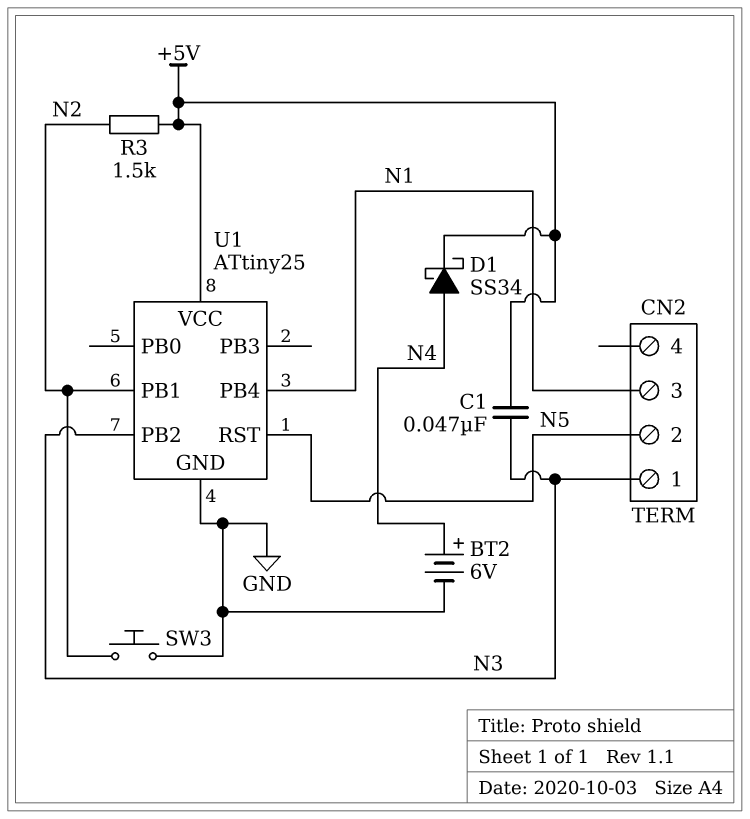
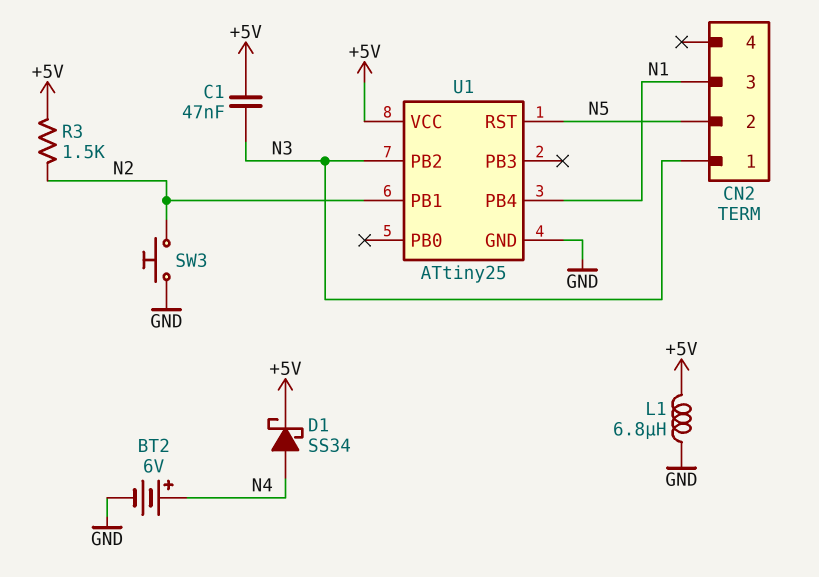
L1: none -> 6.8uH (+5V, GND)

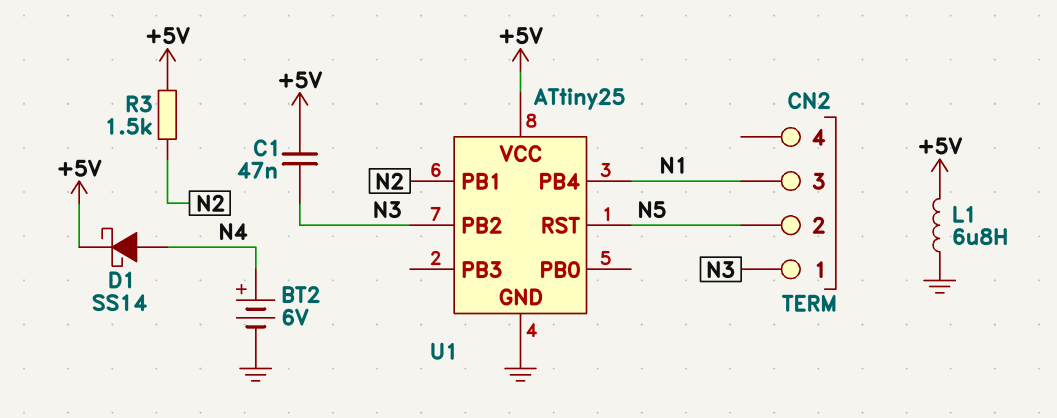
D1: schottky SS34 (A N4, K +5V) -> schottky SS14 (A N4, K +5V)
SW3: button (GND, N2) -> none

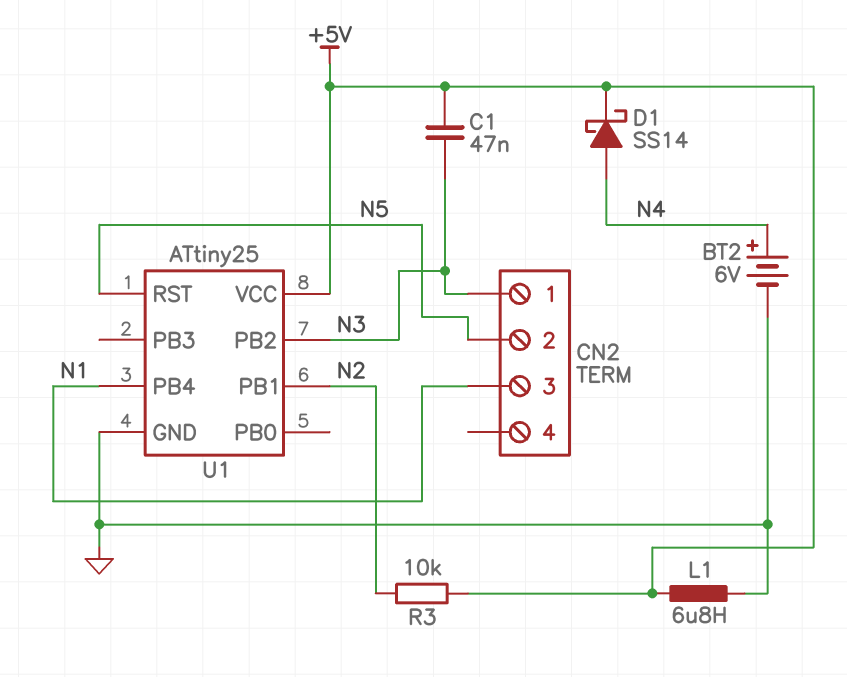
R3: 1.5k (+5V, N2) -> 10k (+5V, N2)

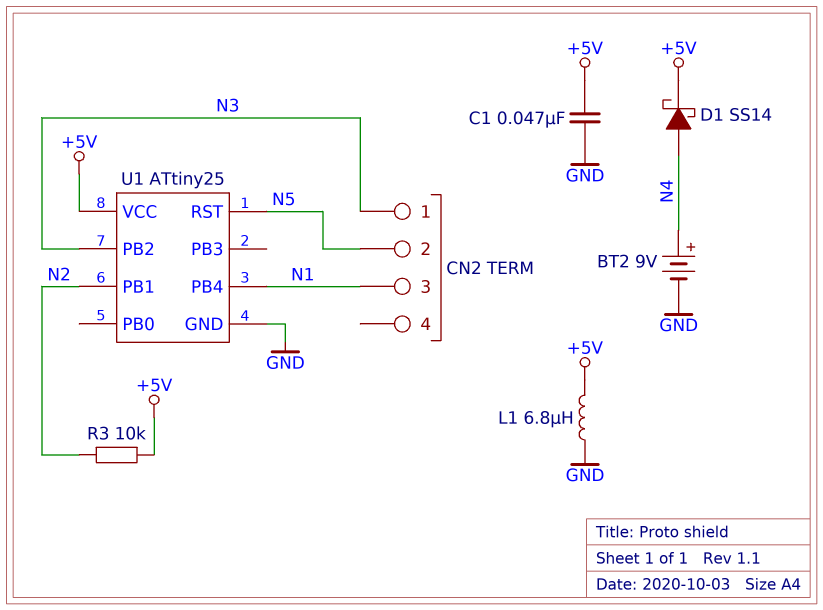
BT2: 6V (plus N4, minus GND) -> 9V (plus N4, minus GND)
C1: 47nF (+5V, N3) -> 47nF (+5V, GND)

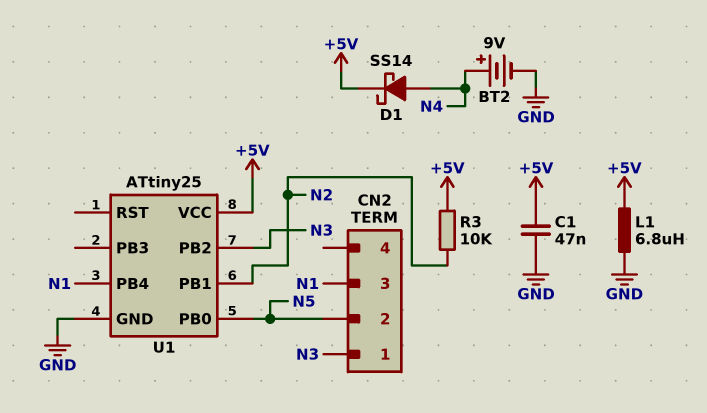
U1 pin PB0: none -> N5
U1 pin RST: N5 -> none

